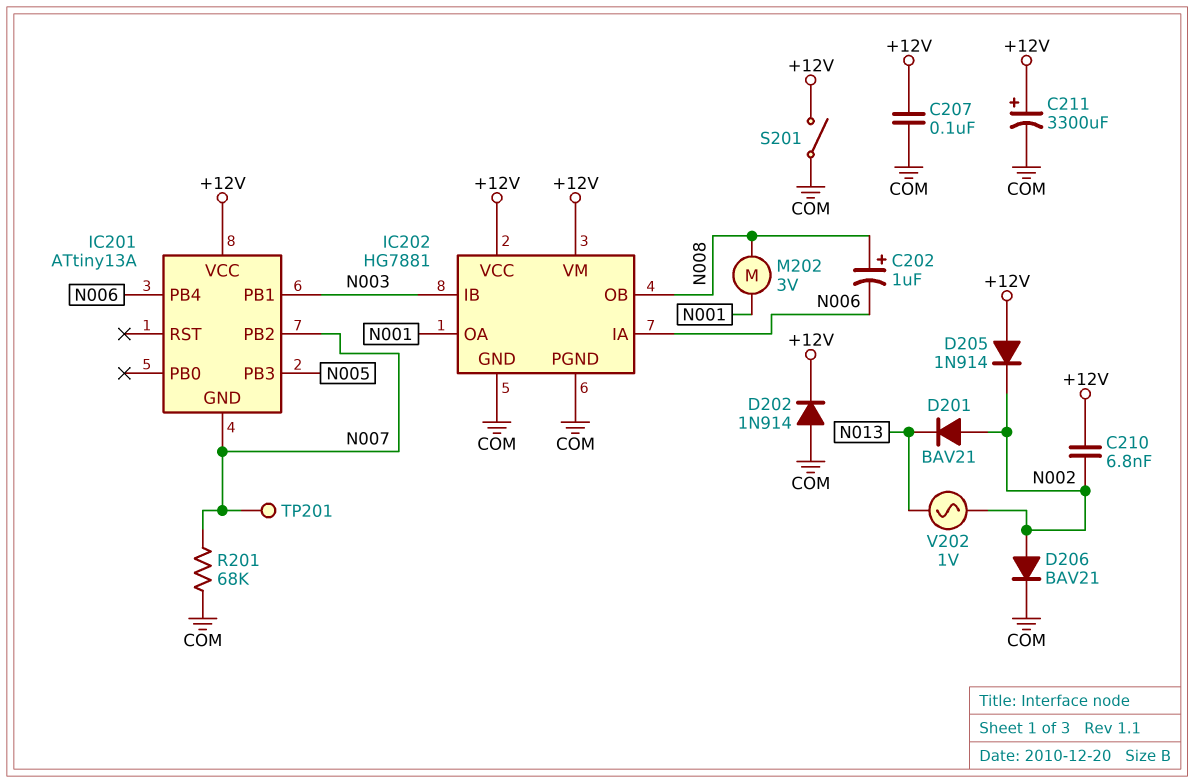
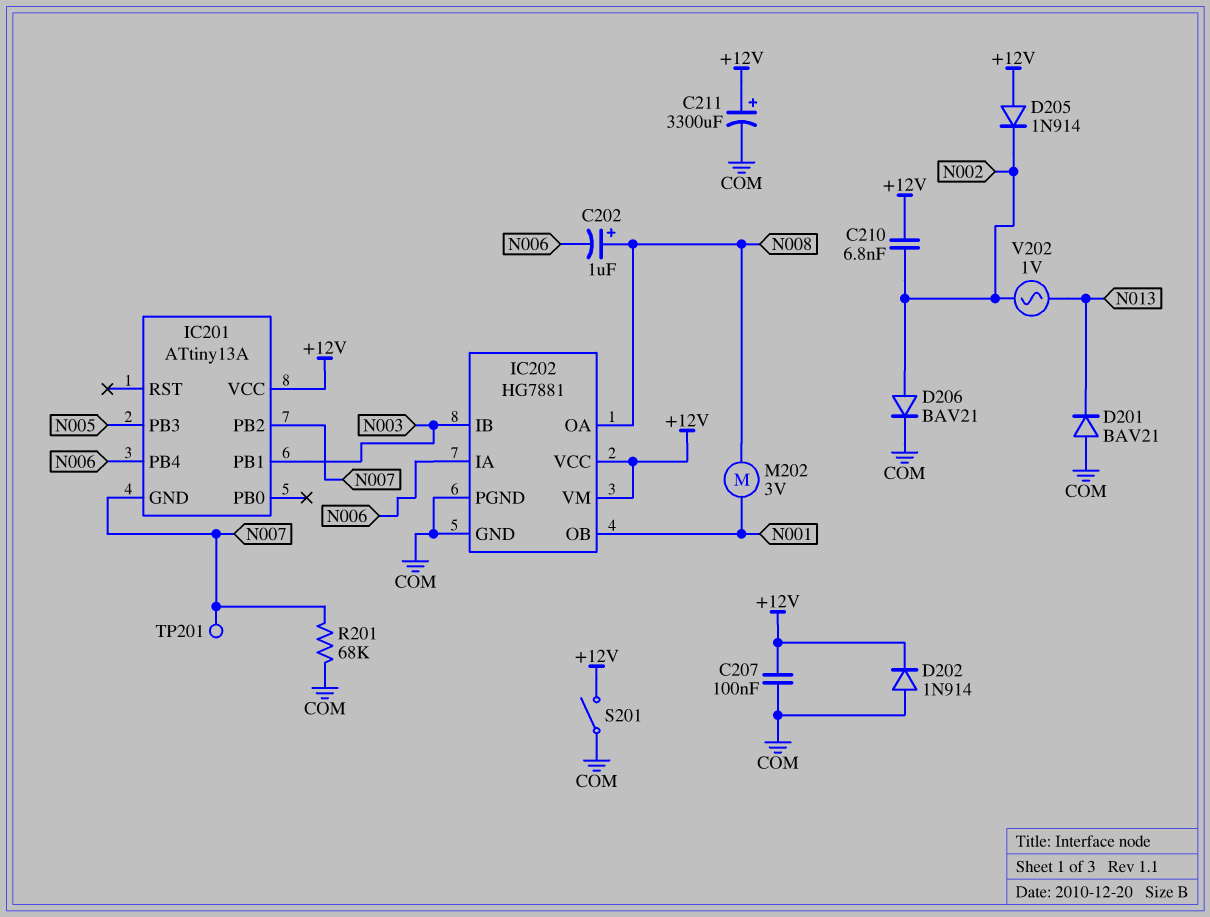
D201: diode BAV21 (A N002, K N013) -> diode BAV21 (A COM, K N013)
IC202 pin OA: N001 -> N008
IC202 pin OB: N008 -> N001

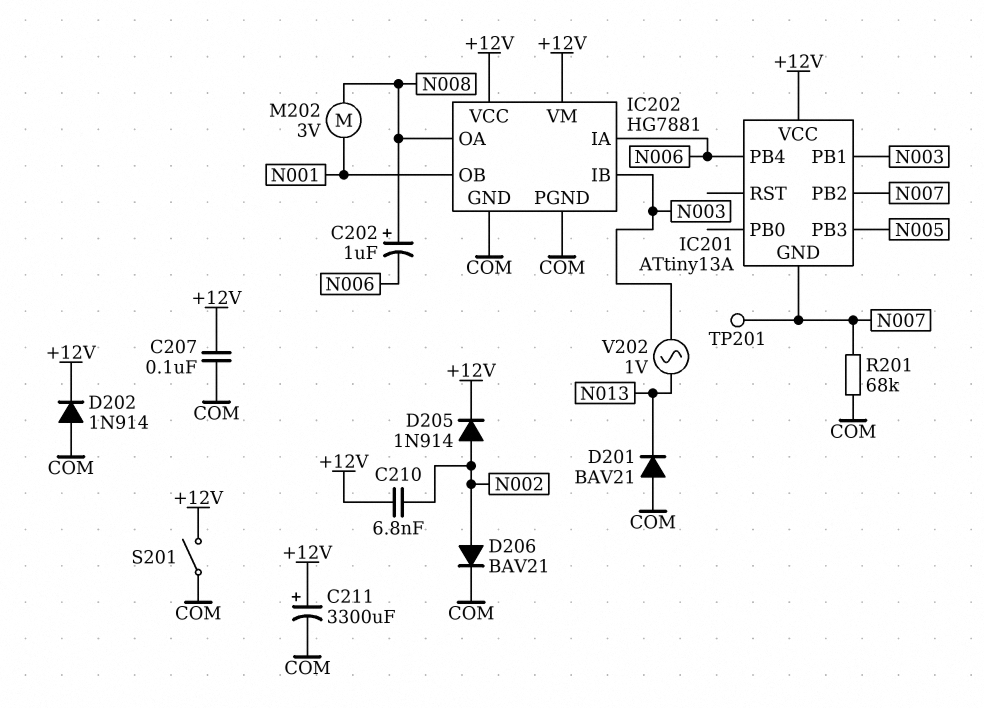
D205: diode 1N914 (A +12V, K N002) -> diode 1N914 (A N002, K +12V)
V202: AC 1V (N002, N013) -> AC 1V (N003, N013)

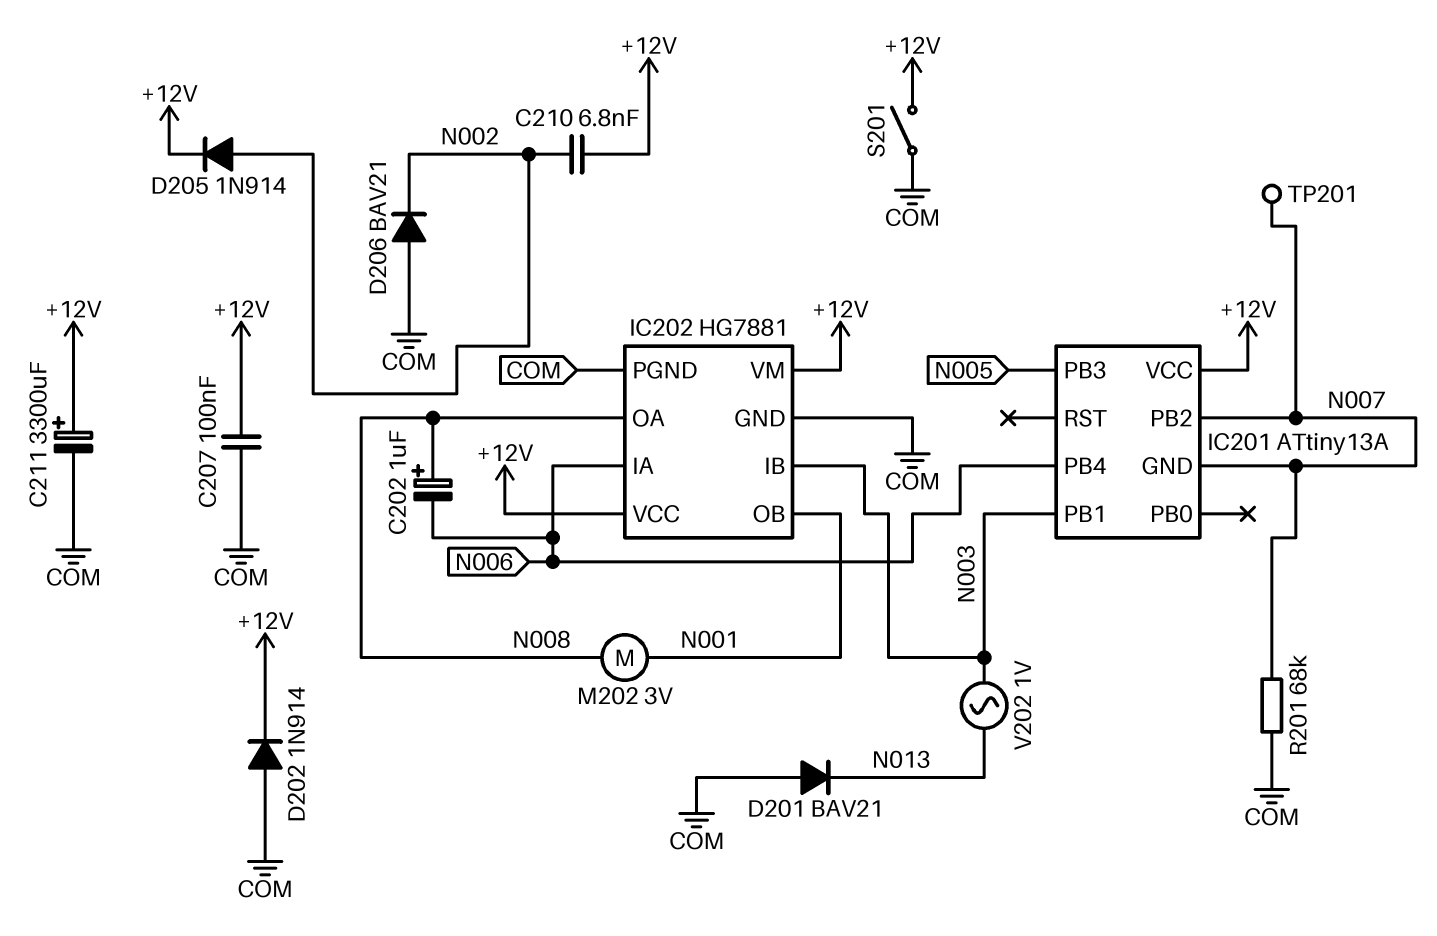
D206: diode BAV21 (A N002, K COM) -> diode BAV21 (A COM, K N002)

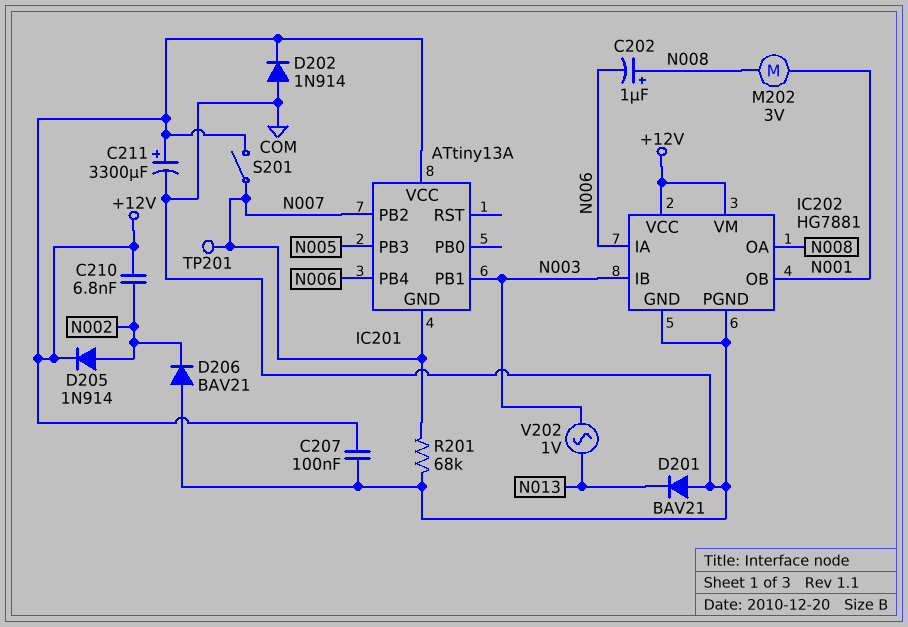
S201: switch (+12V, COM) -> switch (+12V, N007)

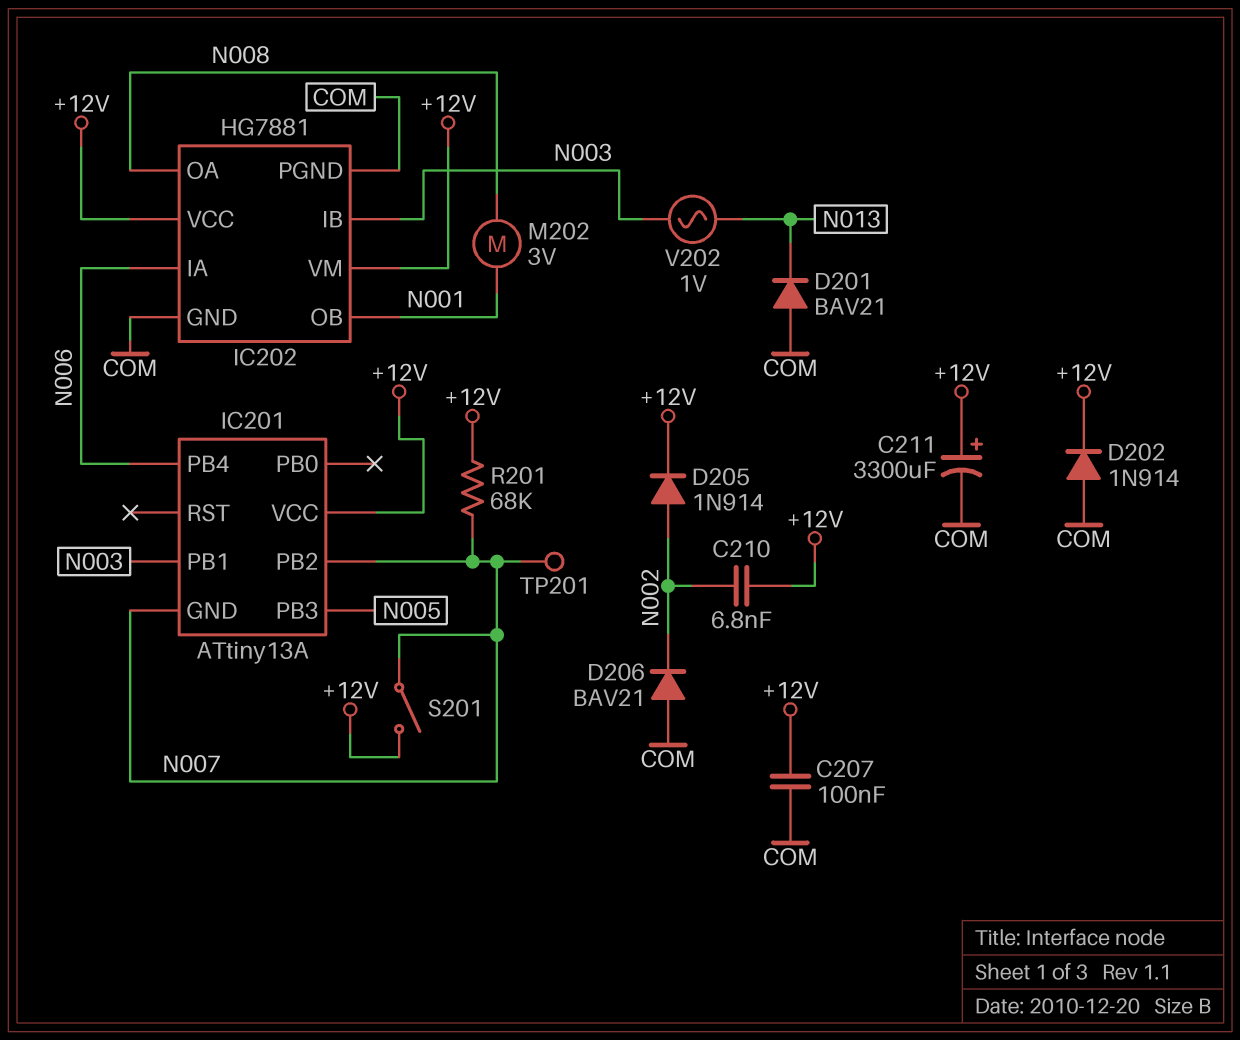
C202: 1uF (plus N008, minus N006) -> none
R201: 68k (COM, N007) -> 68k (+12V, N007)

